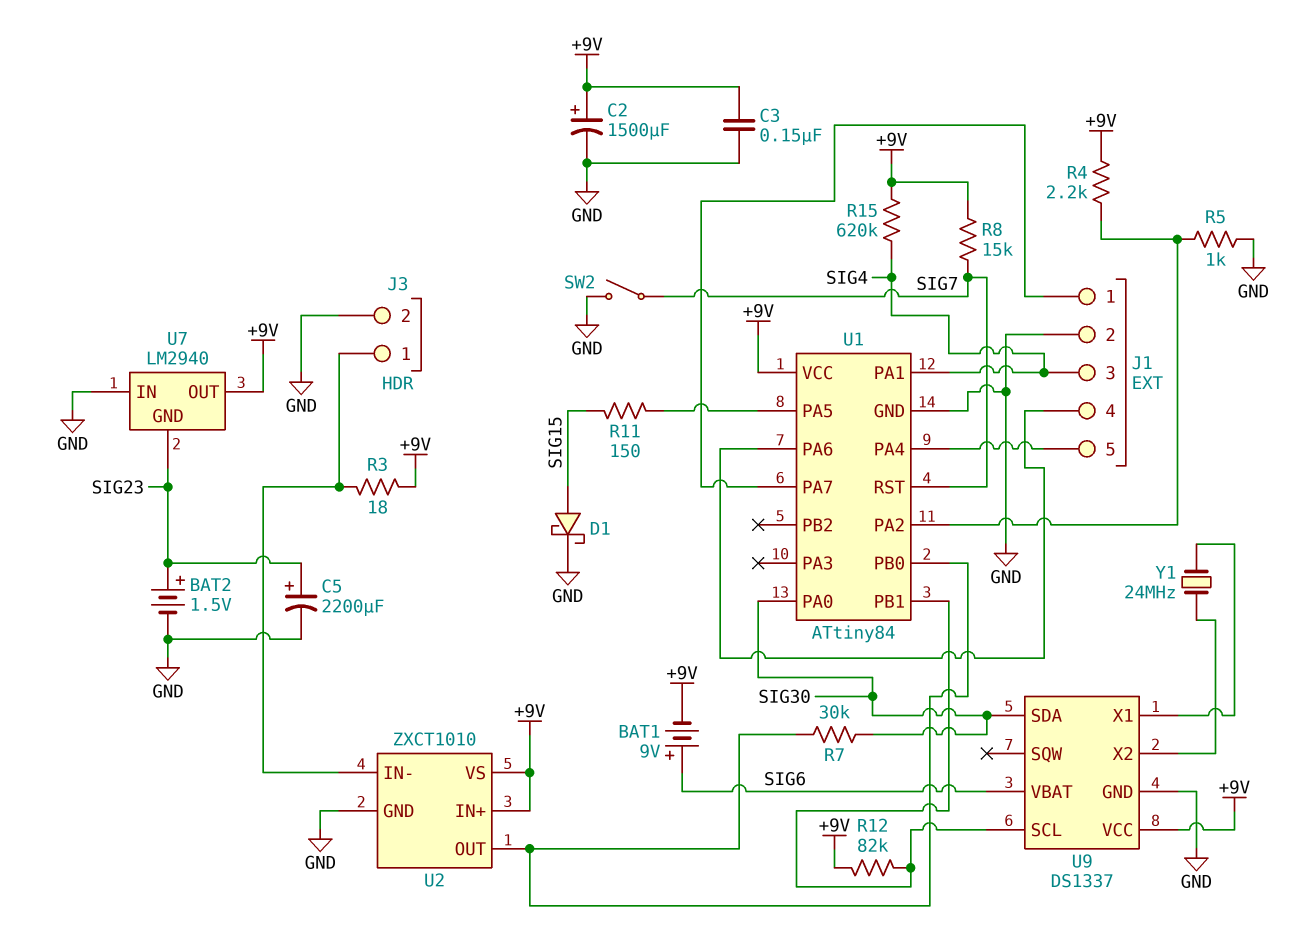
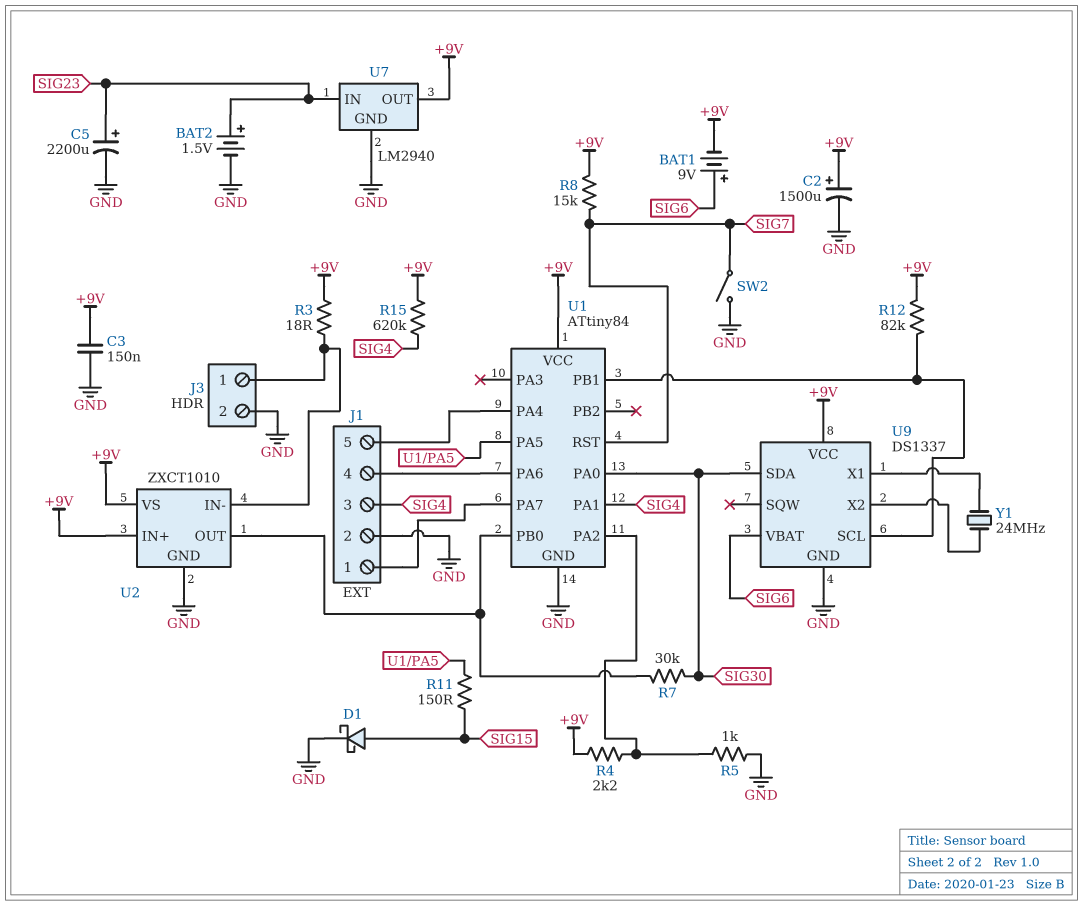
U7 pin GND: SIG23 -> GND
U7 pin IN: GND -> SIG23

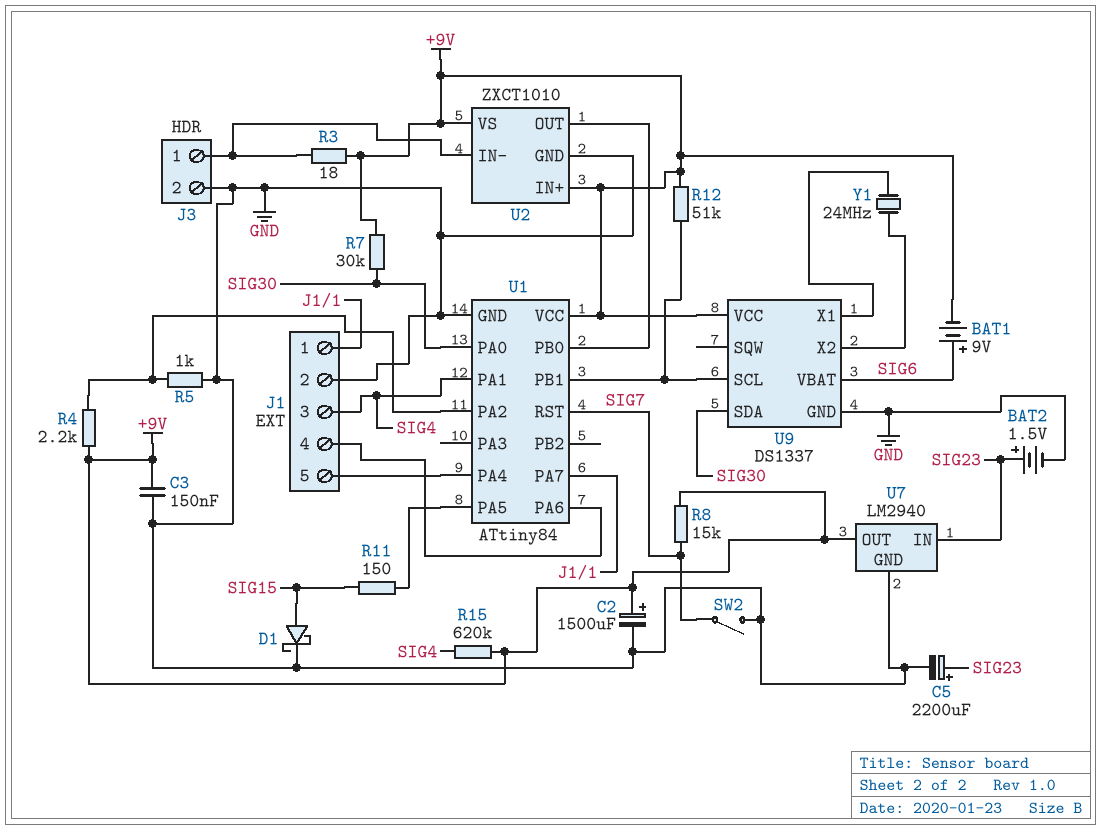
R7: 30k (SIG30, U1/PB0) -> 30k (+9V, SIG30)
R12: 82k (+9V, U1/PB1) -> 51k (+9V, U1/PB1)

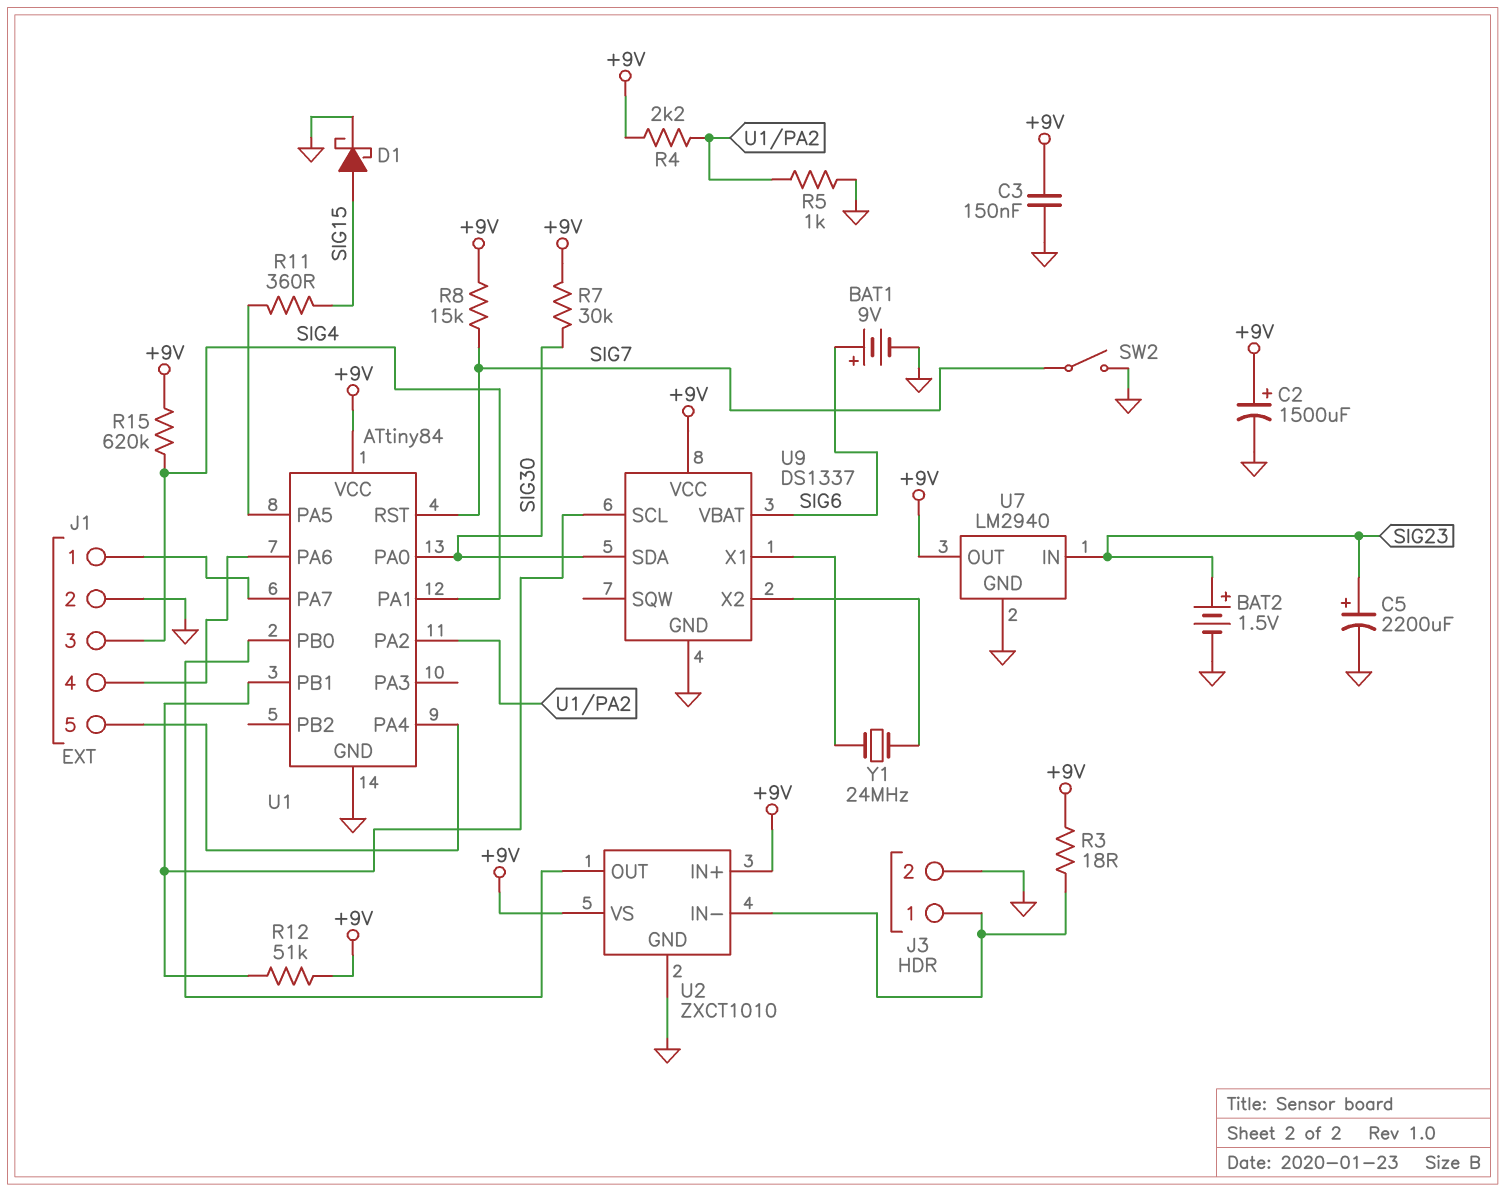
BAT1: 9V (plus SIG6, minus +9V) -> 9V (plus SIG6, minus GND)
R11: 150 (SIG15, U1/PA5) -> 360 (SIG15, U1/PA5)

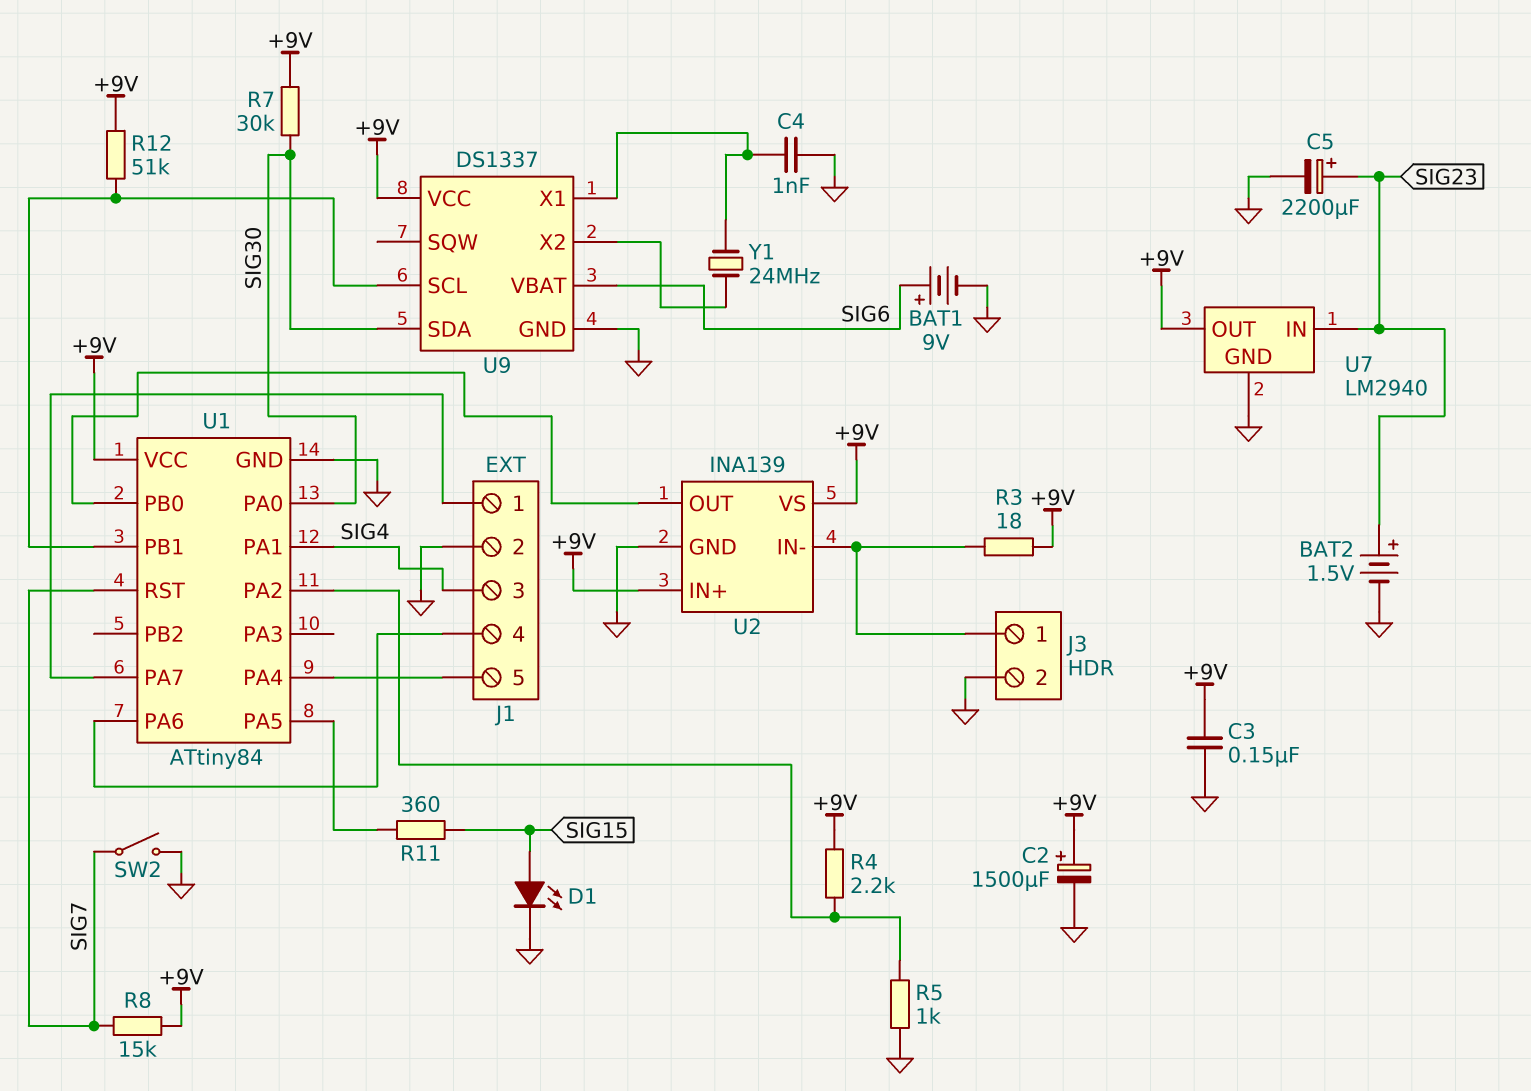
C4: none -> 1nF (GND, U9/X1)
D1: schottky (A SIG15, K GND) -> LED (A SIG15, K GND)
R15: 620k (+9V, SIG4) -> none
U2: ZXCT1010 -> INA139

